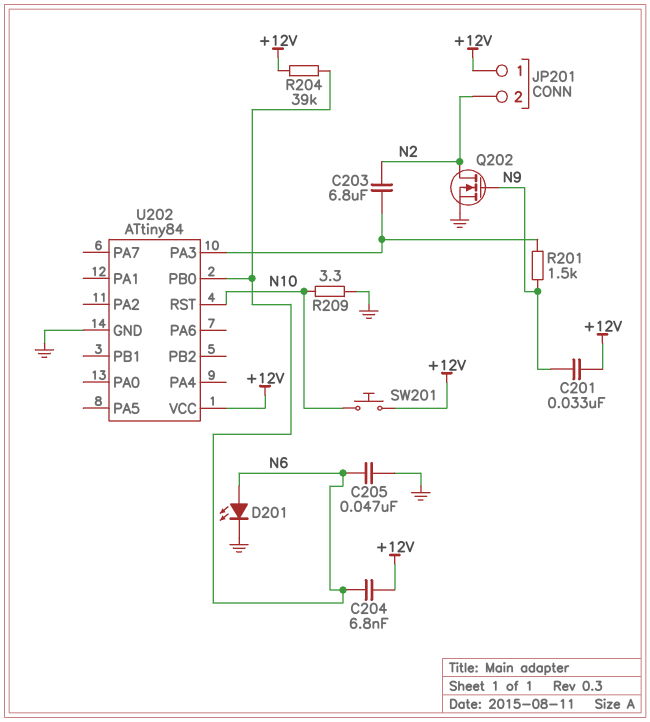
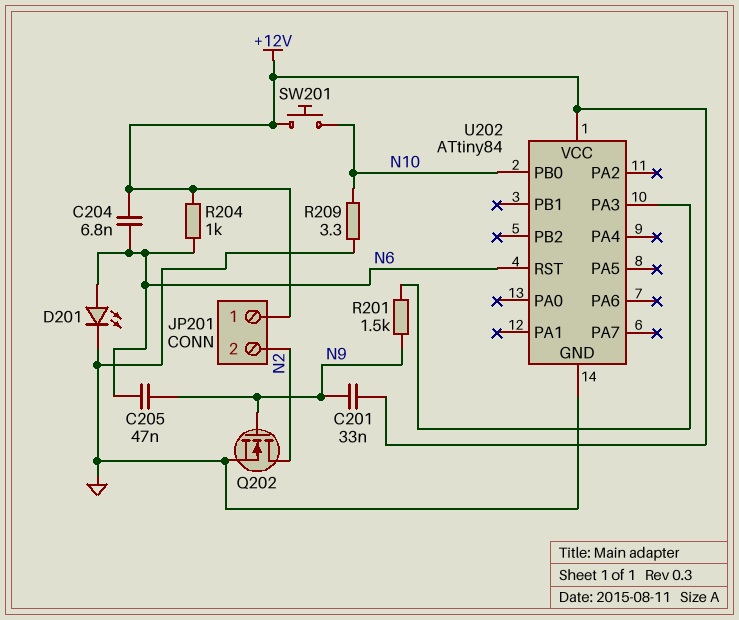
C203: 6.8uF (N2, U202/PA3) -> none
C205: 47nF (GND, N6) -> 47nF (N6, N9)
R204: 39k (+12V, N6) -> 1k (+12V, N6)
U202 pin PB0: N6 -> N10
U202 pin RST: N10 -> N6

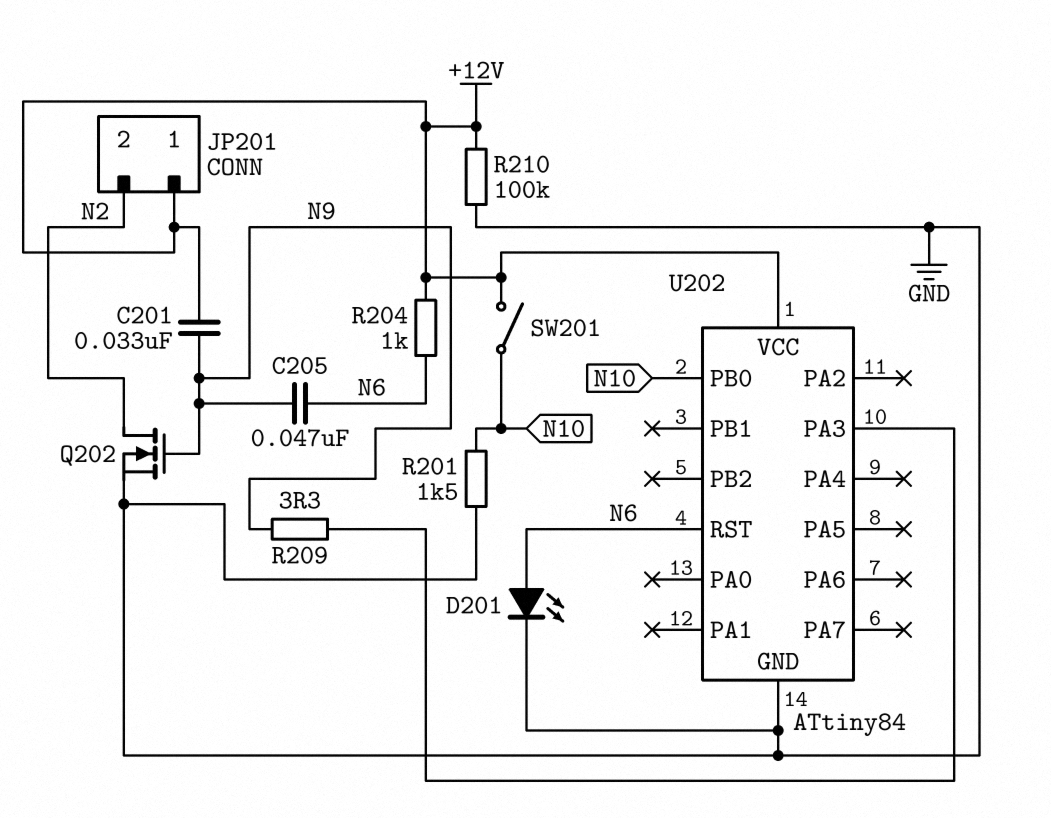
C204: 6.8nF (+12V, N6) -> none
R201: 1.5k (N9, U202/PA3) -> 1.5k (GND, N10)
R209: 3.3 (GND, N10) -> 3.3 (N9, U202/PA3)
R210: none -> 100k (+12V, GND)
SW201: button (+12V, N10) -> switch (+12V, N10)

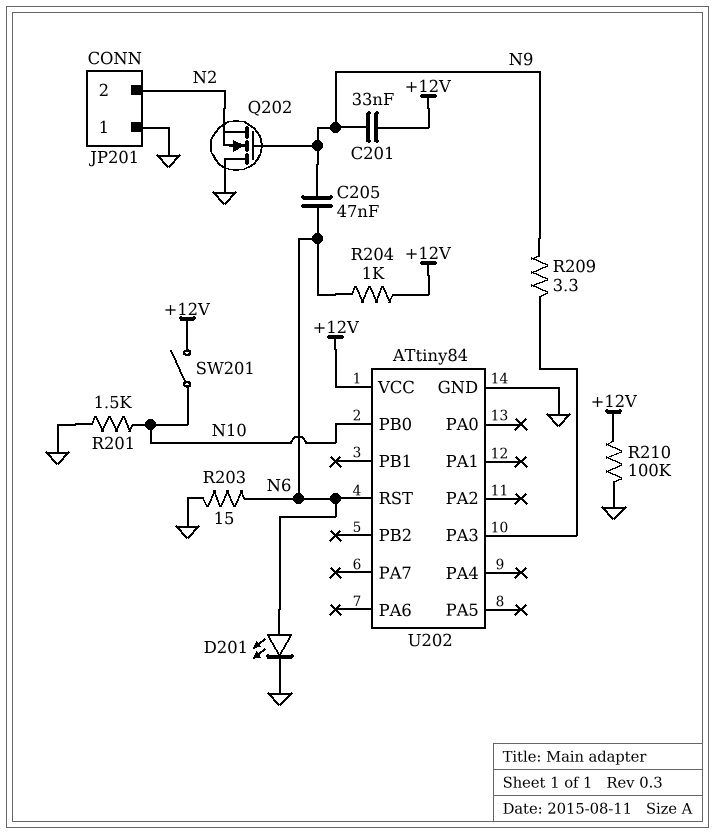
JP201 pin 1: +12V -> GND
Q202: NMOS (G N9, D N2, S GND) -> NMOS (G N9, D GND, S N2)
R203: none -> 15 (GND, N6)

